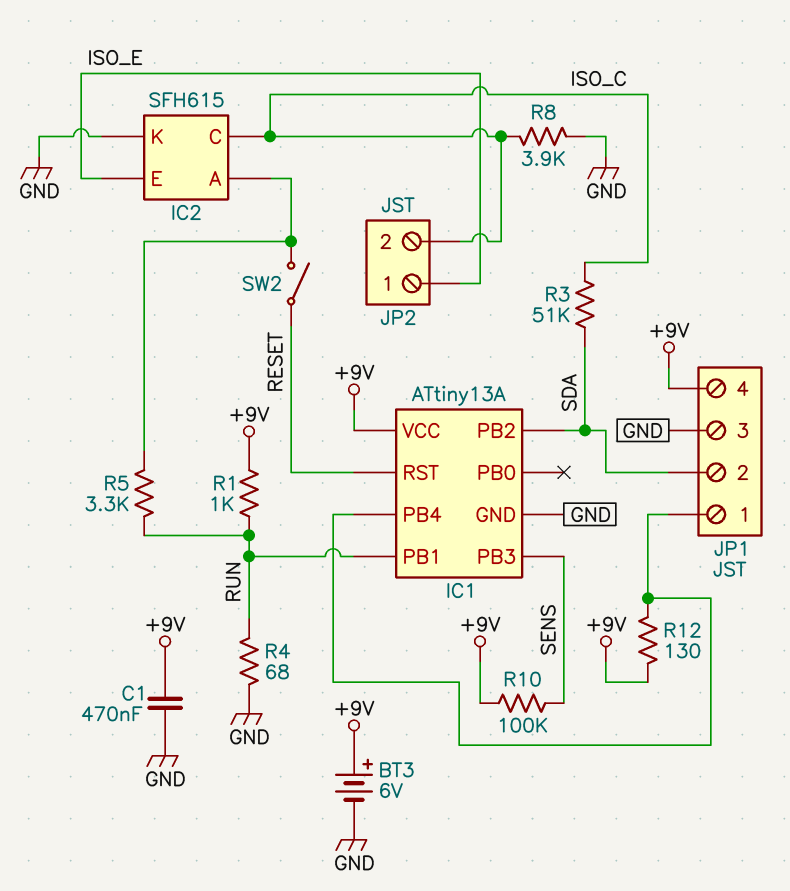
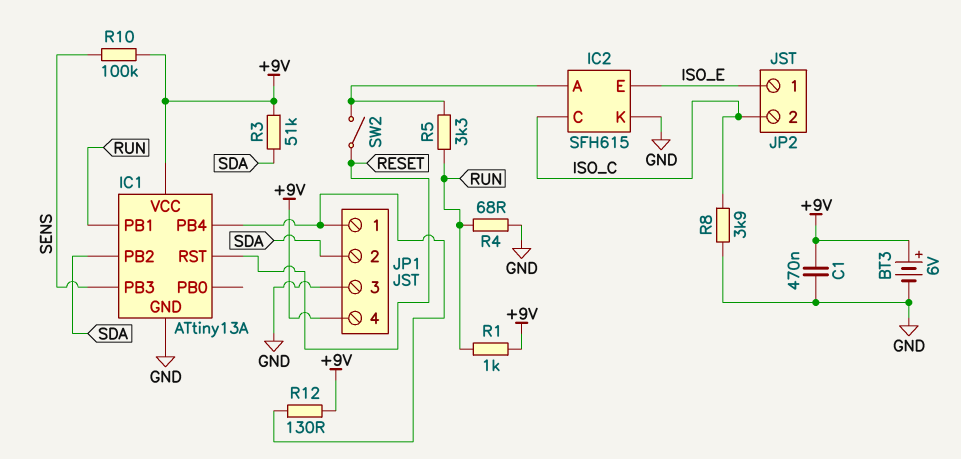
R3: 51k (ISO_C, SDA) -> 51k (+9V, SDA)

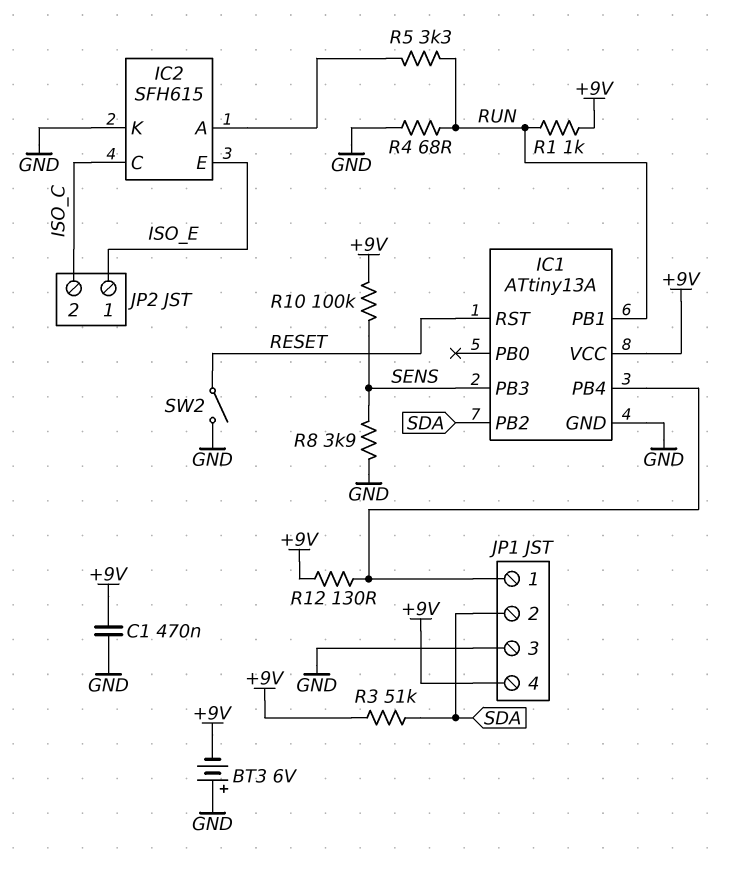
BT3: 6V (plus +9V, minus GND) -> 6V (plus GND, minus +9V)
R8: 3.9k (GND, ISO_C) -> 3.9k (GND, SENS)
SW2: switch (IC2/A, RESET) -> switch (GND, RESET)

